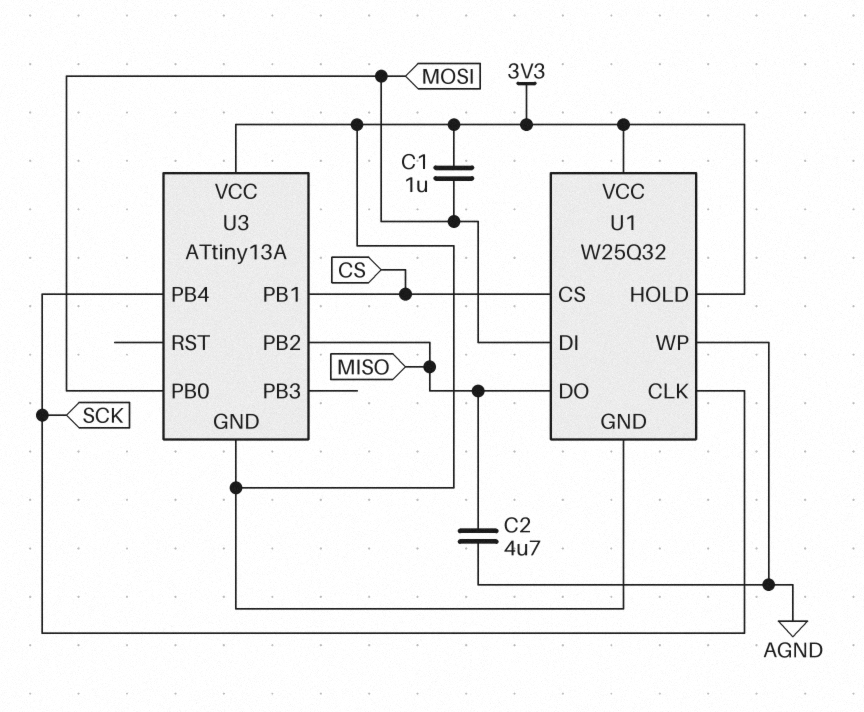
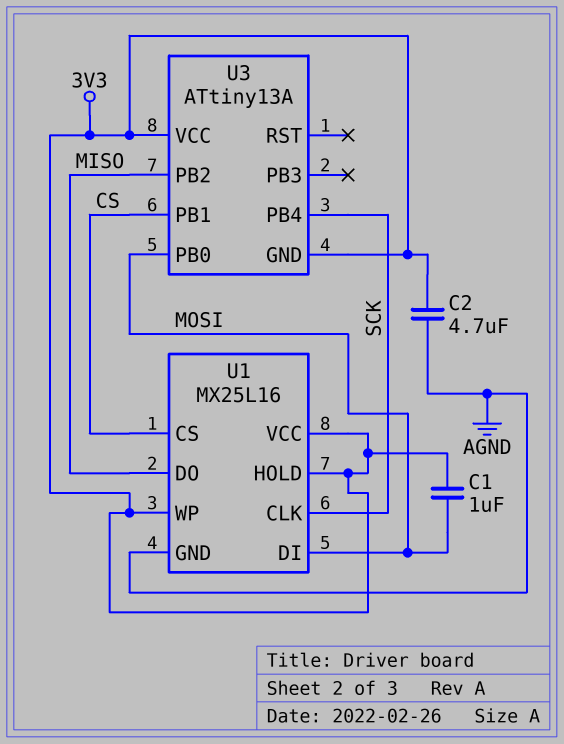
C2: 4.7uF (AGND, MISO) -> 4.7uF (3V3, AGND)
U1: W25Q32 -> MX25L16
U1 pin GND: 3V3 -> AGND
U1 pin WP: AGND -> 3V3

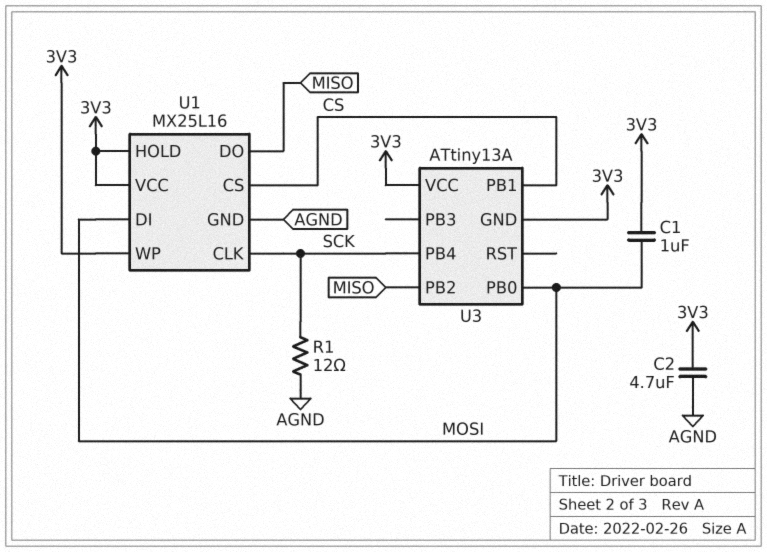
R1: none -> 12 (AGND, SCK)

